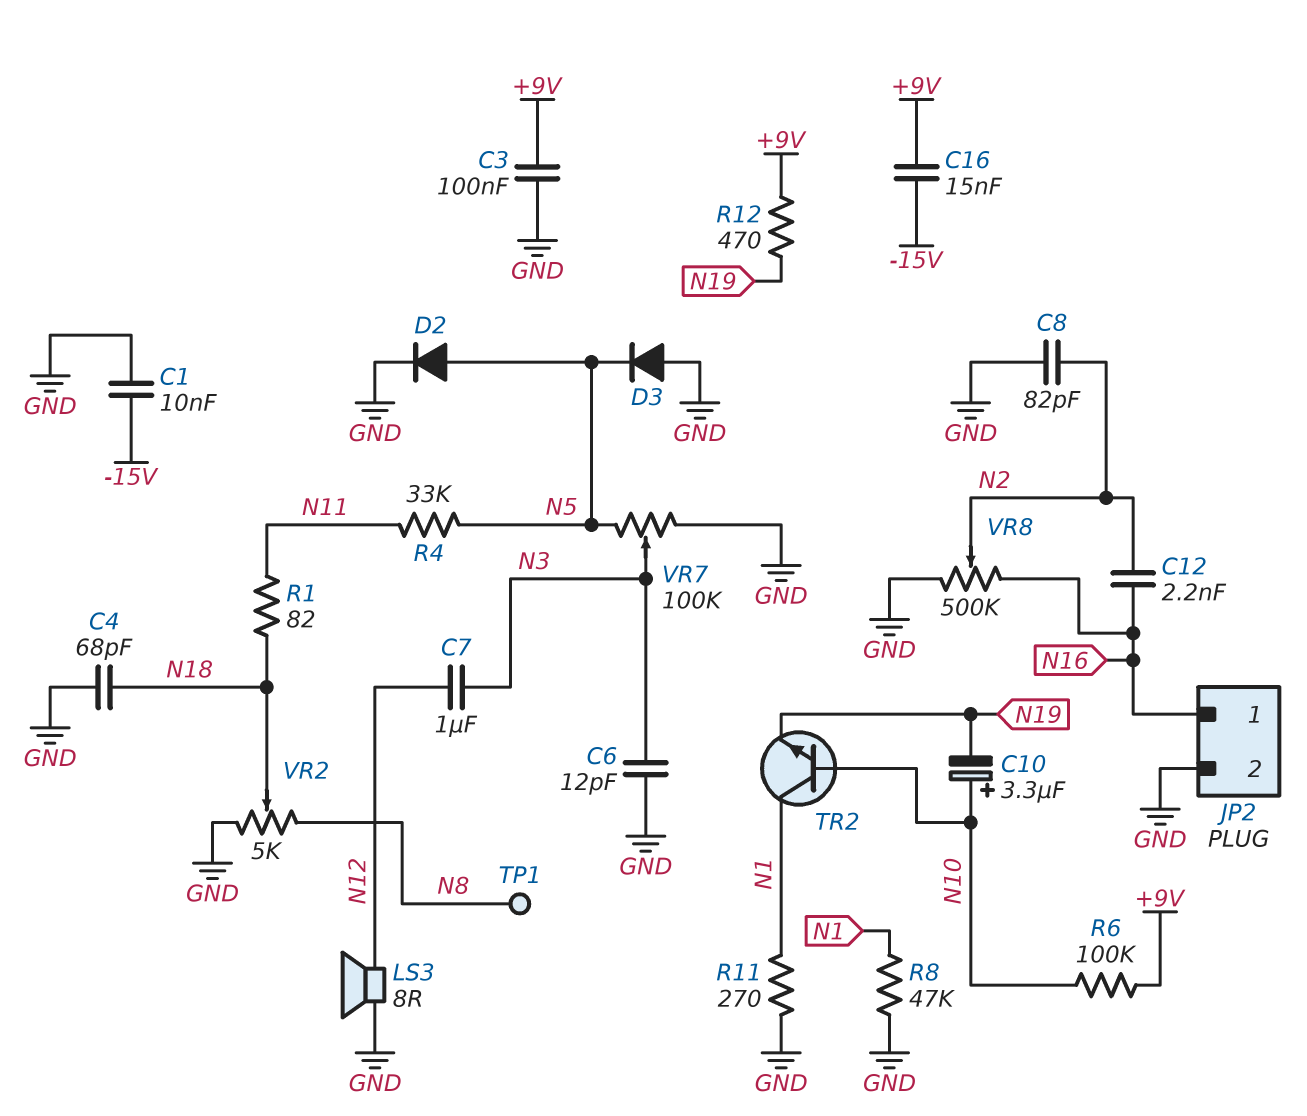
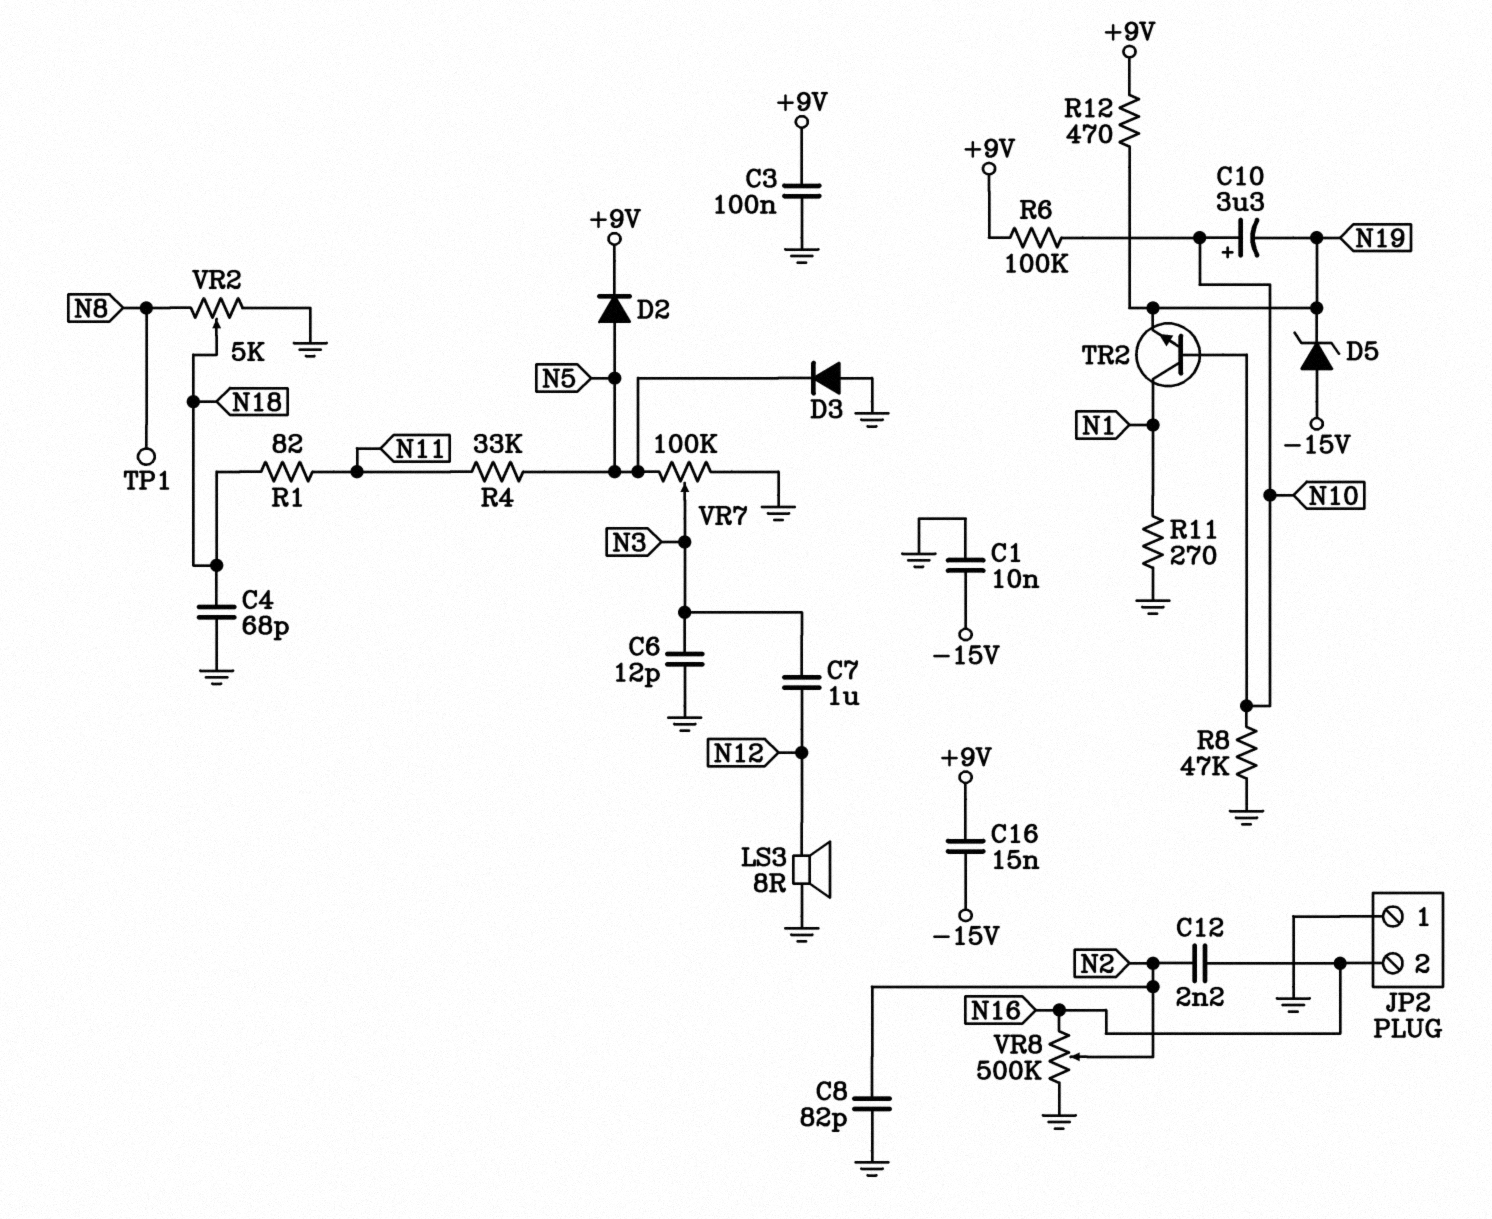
D2: diode (A N5, K GND) -> diode (A N5, K +9V)
D5: none -> zener (A -15V, K N19)
JP2 pin 1: N16 -> GND
JP2 pin 2: GND -> N16
R8: 47k (GND, N1) -> 47k (GND, N10)

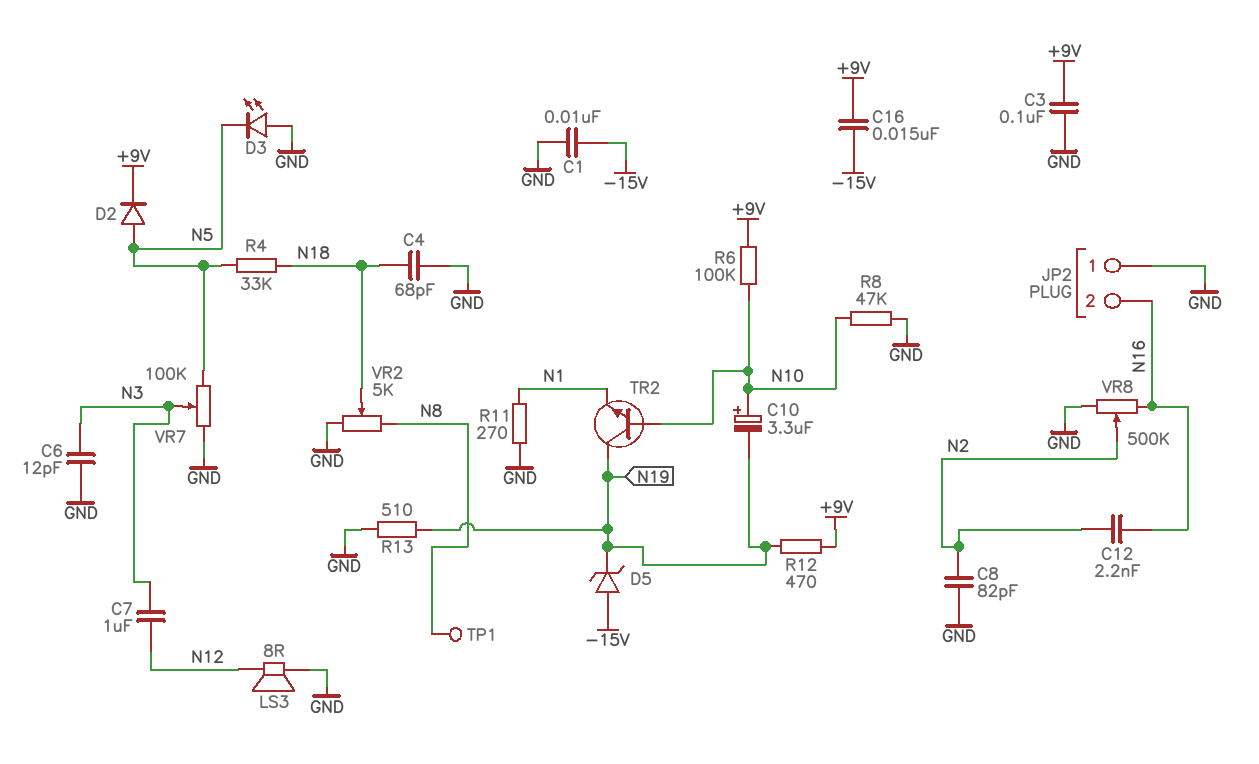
D3: diode (A GND, K N5) -> LED (A GND, K N5)
R1: 82 (N11, N18) -> none
R4: 33k (N5, N11) -> 33k (N5, N18)
R13: none -> 510 (GND, N19)
TR2: NPN (B N10, C N1, E N19) -> NPN (B N10, C N19, E N1)

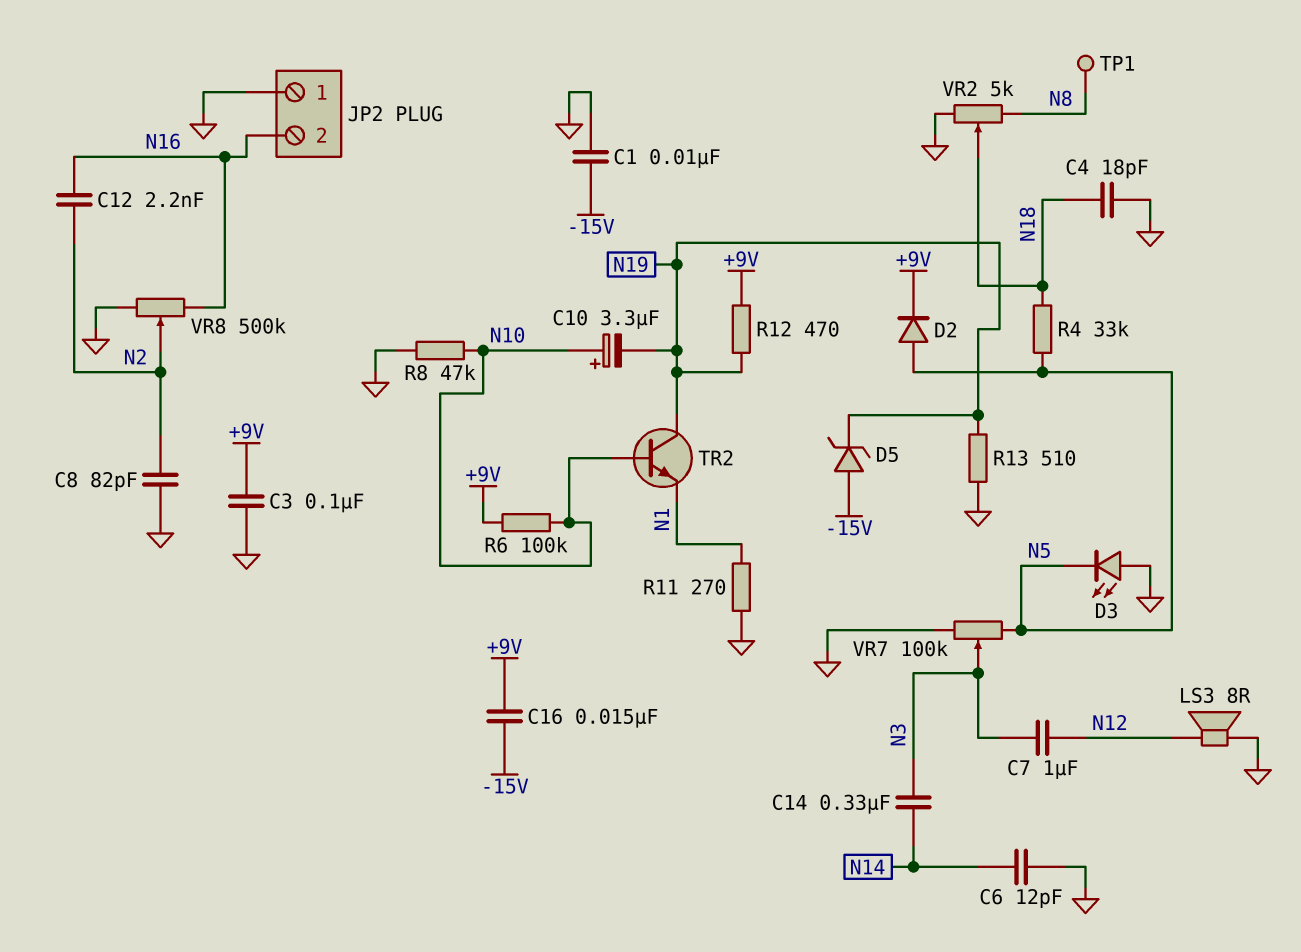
C4: 68pF (GND, N18) -> 18pF (GND, N18)
C6: 12pF (GND, N3) -> 12pF (GND, N14)
C14: none -> 330nF (N3, N14)

